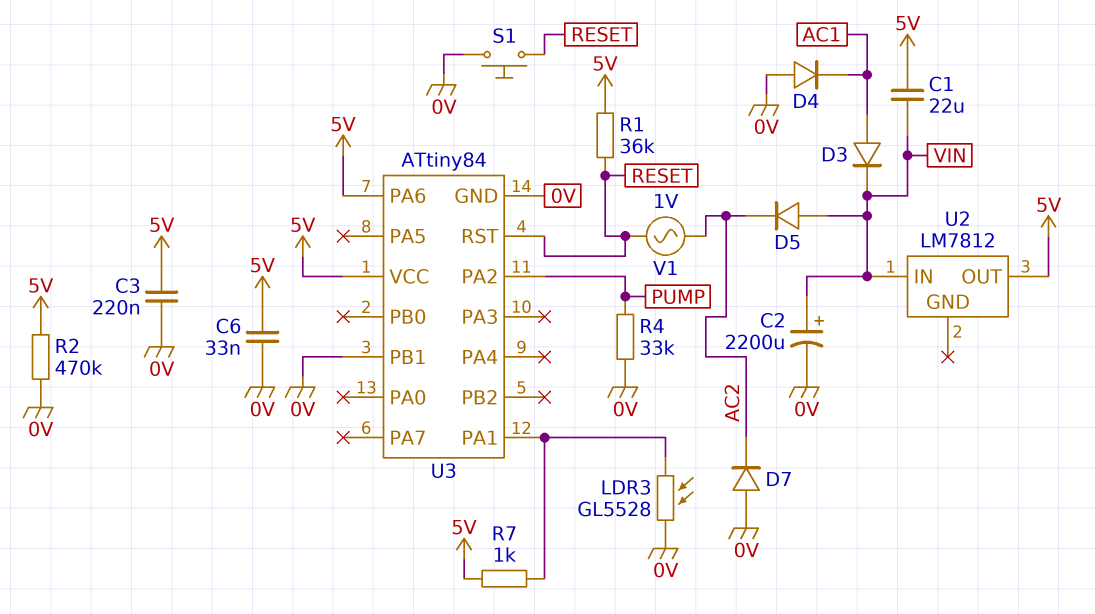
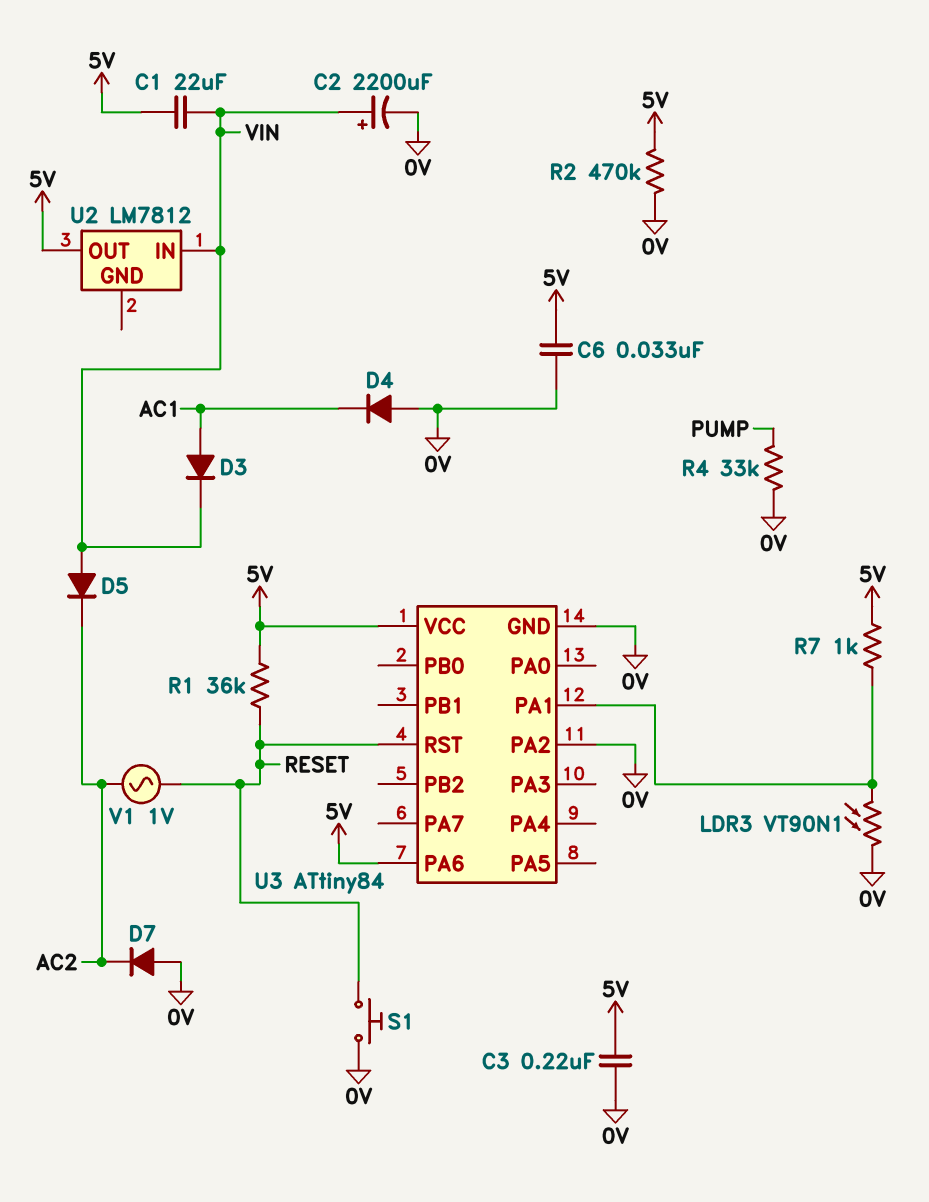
LDR3: GL5528 (0V, U3/PA1) -> VT90N1 (0V, U3/PA1)
U3 pin PA2: PUMP -> 0V
U3 pin PB1: 0V -> none

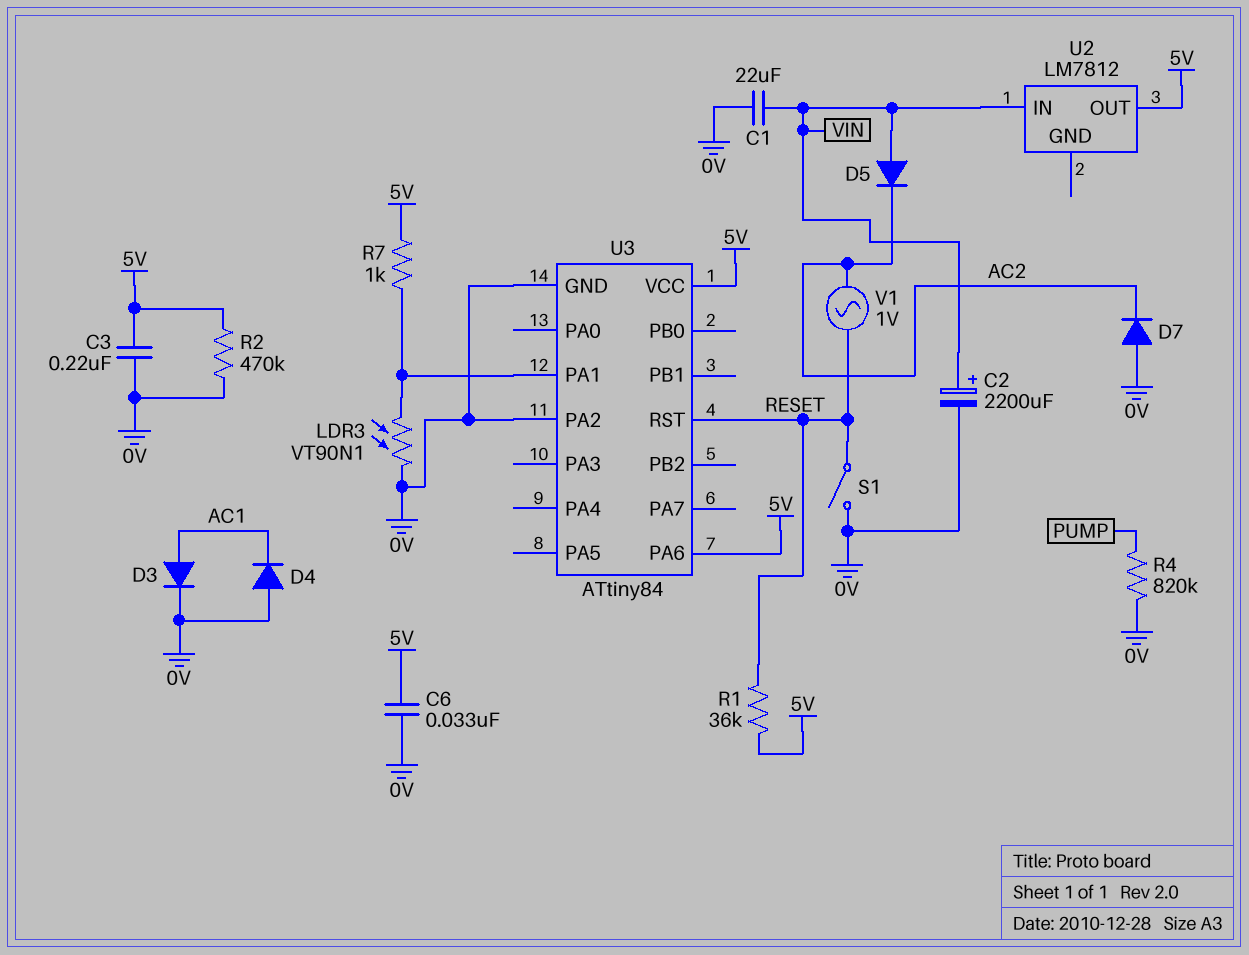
C1: 22uF (5V, VIN) -> 22uF (0V, VIN)
D3: diode (A AC1, K VIN) -> diode (A AC1, K 0V)
R4: 33k (0V, PUMP) -> 820k (0V, PUMP)
S1: button (0V, RESET) -> switch (0V, RESET)

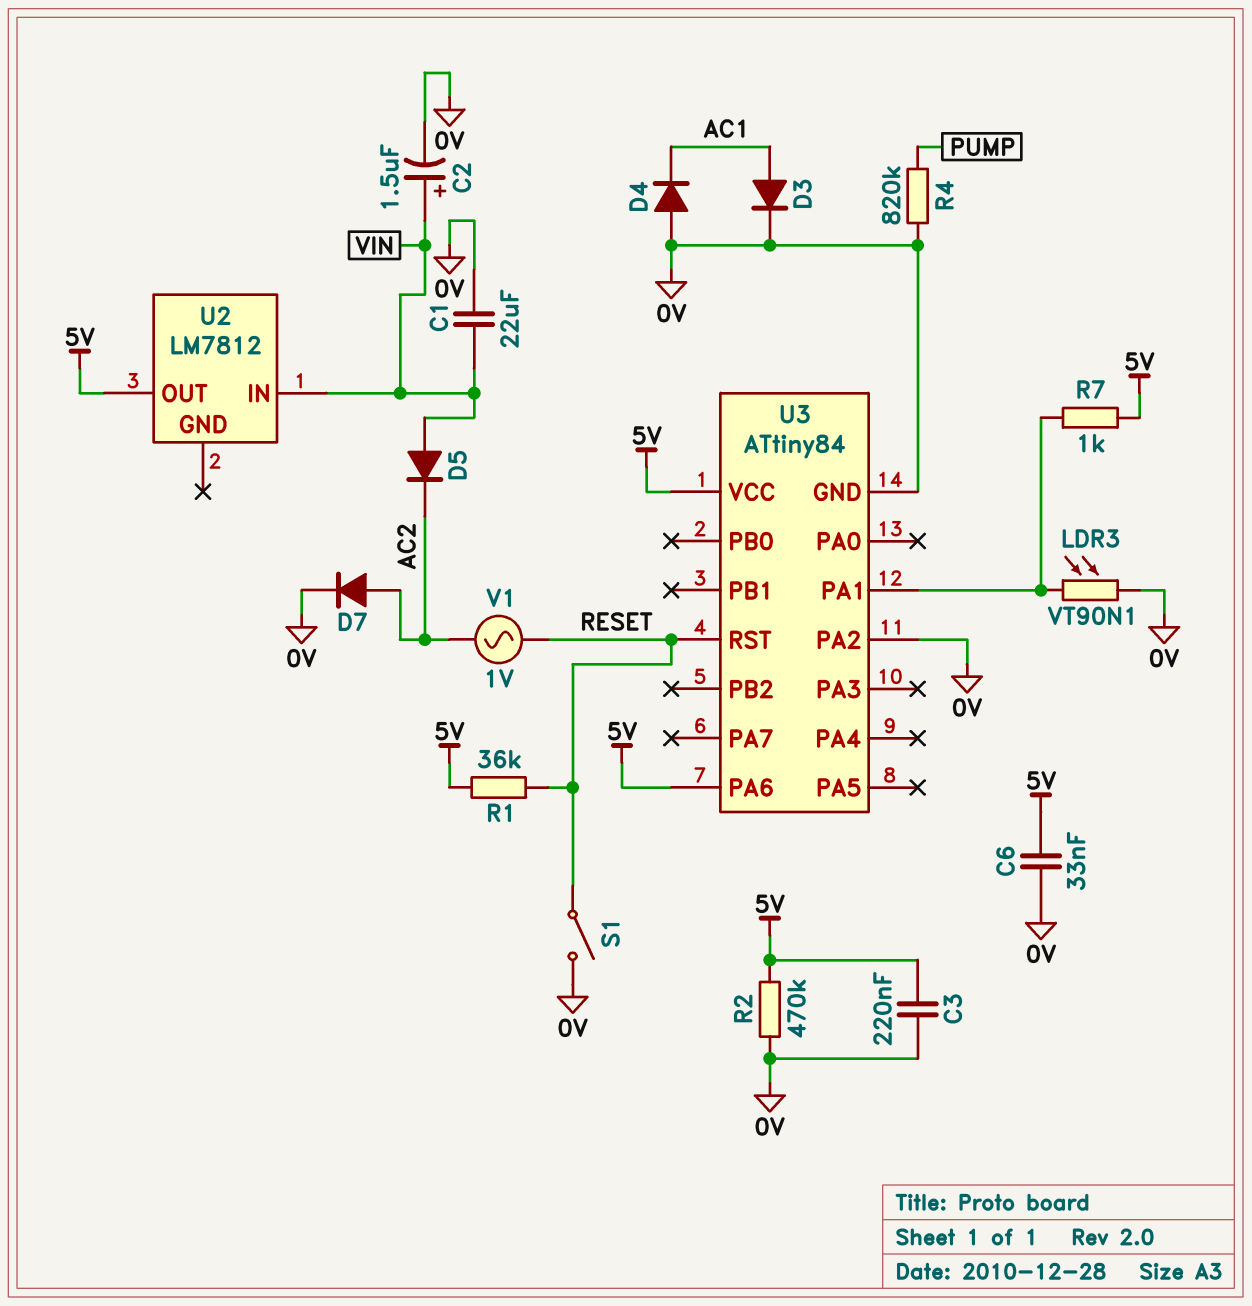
C2: 2200uF (plus VIN, minus 0V) -> 1.5uF (plus VIN, minus 0V)
D7: diode (A 0V, K AC2) -> diode (A AC2, K 0V)

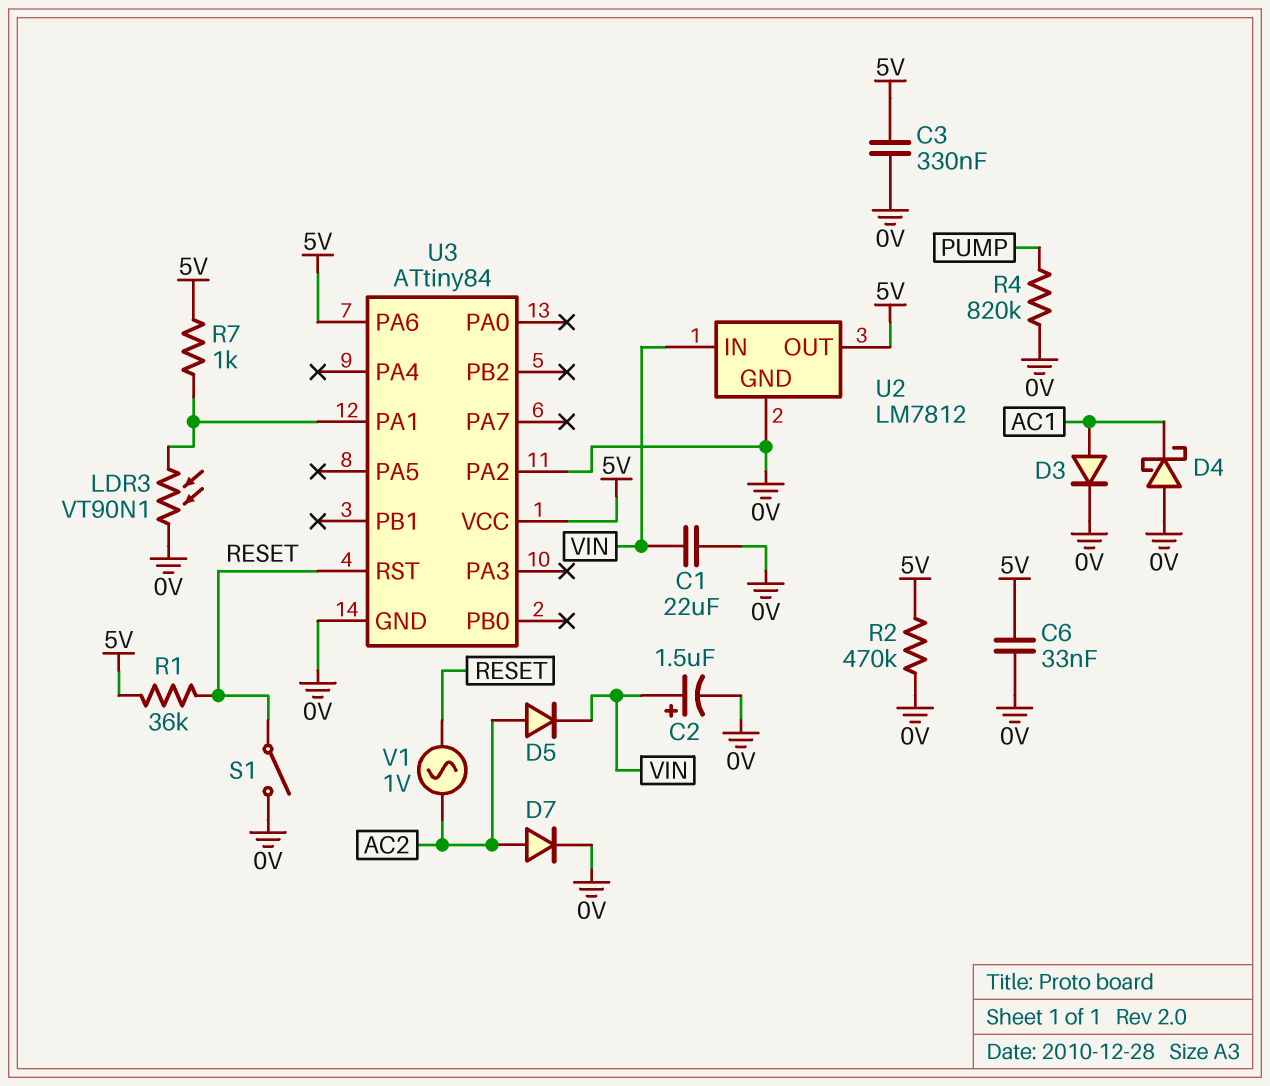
C3: 220nF (0V, 5V) -> 330nF (0V, 5V)
D4: diode (A 0V, K AC1) -> schottky (A 0V, K AC1)
D5: diode (A VIN, K AC2) -> diode (A AC2, K VIN)
U2 pin GND: none -> 0V

